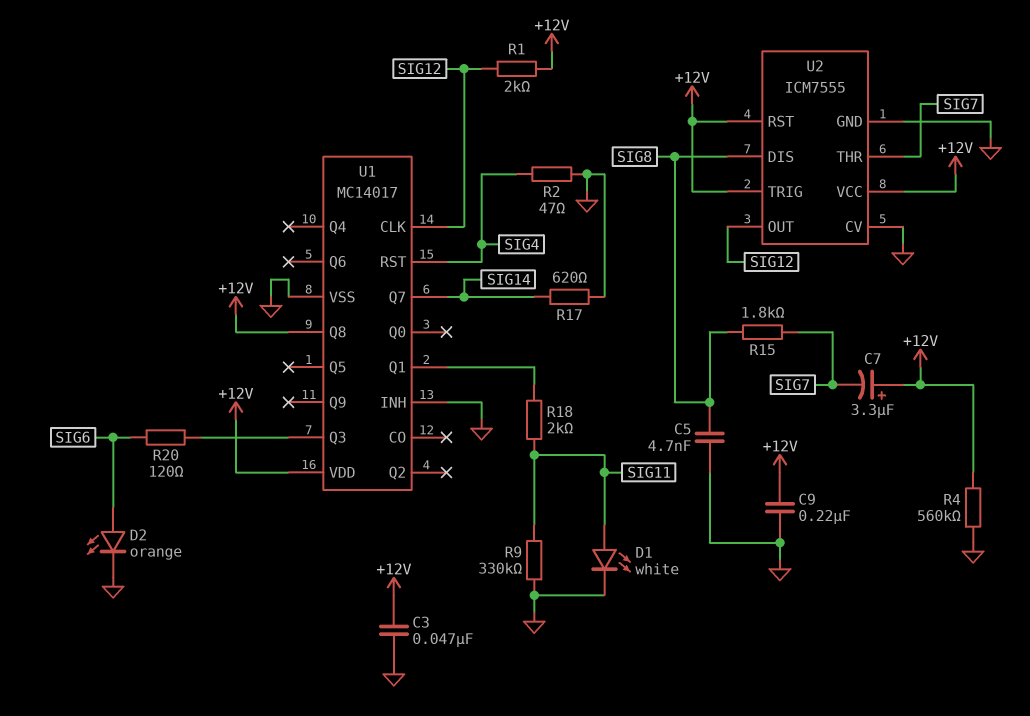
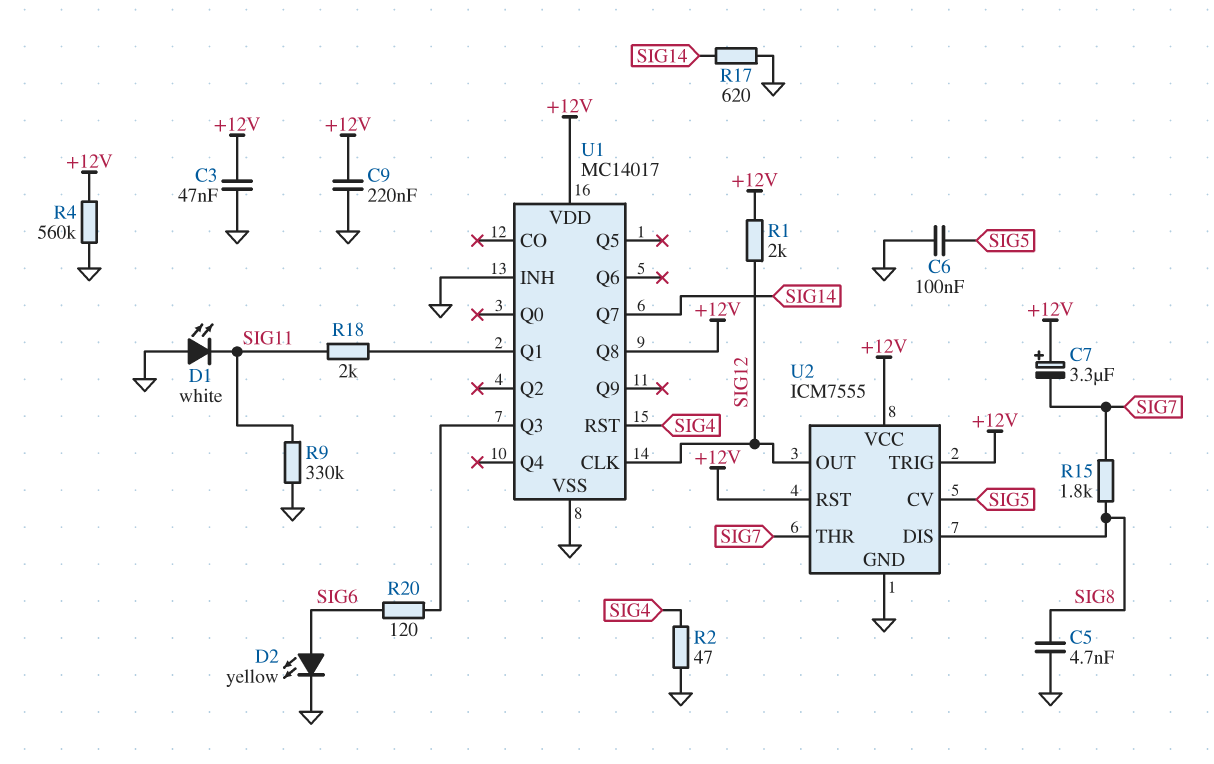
C6: none -> 100nF (GND, SIG5)
D1: LED white (A SIG11, K GND) -> LED white (A GND, K SIG11)
D2: LED orange (A SIG6, K GND) -> LED yellow (A SIG6, K GND)
U2 pin CV: GND -> SIG5

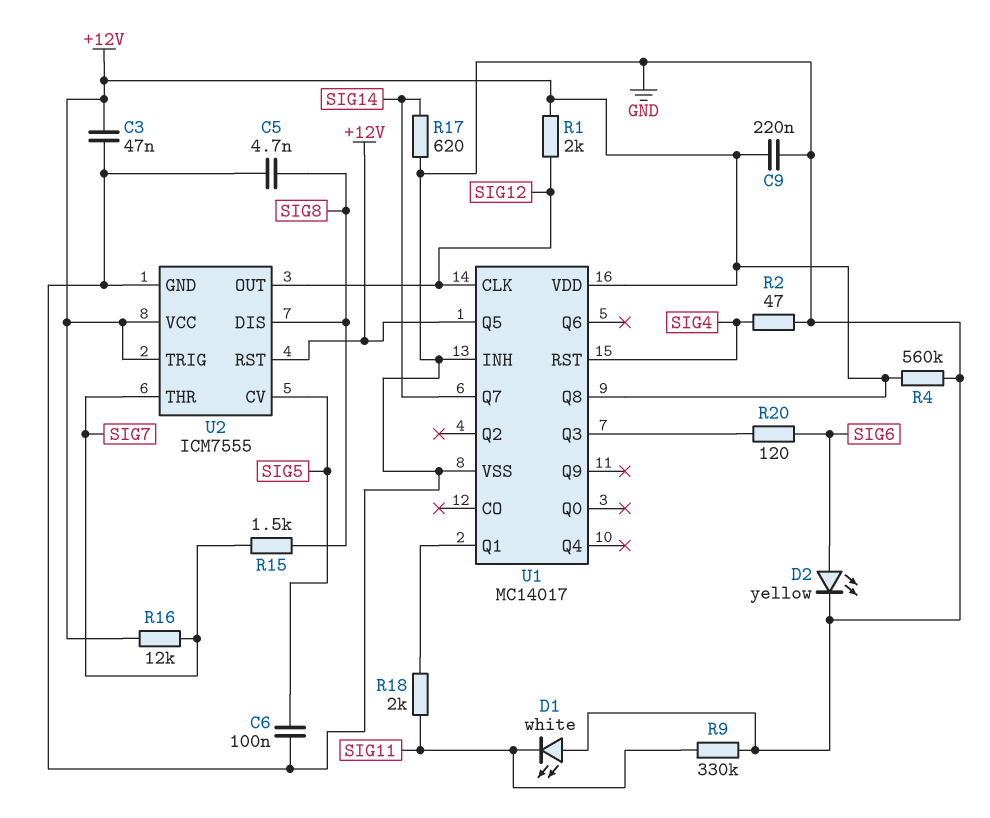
C7: 3.3uF (plus +12V, minus SIG7) -> none
R15: 1.8k (SIG7, SIG8) -> 1.5k (SIG7, SIG8)
R16: none -> 12k (+12V, SIG7)
U1 pin Q5: none -> +12V

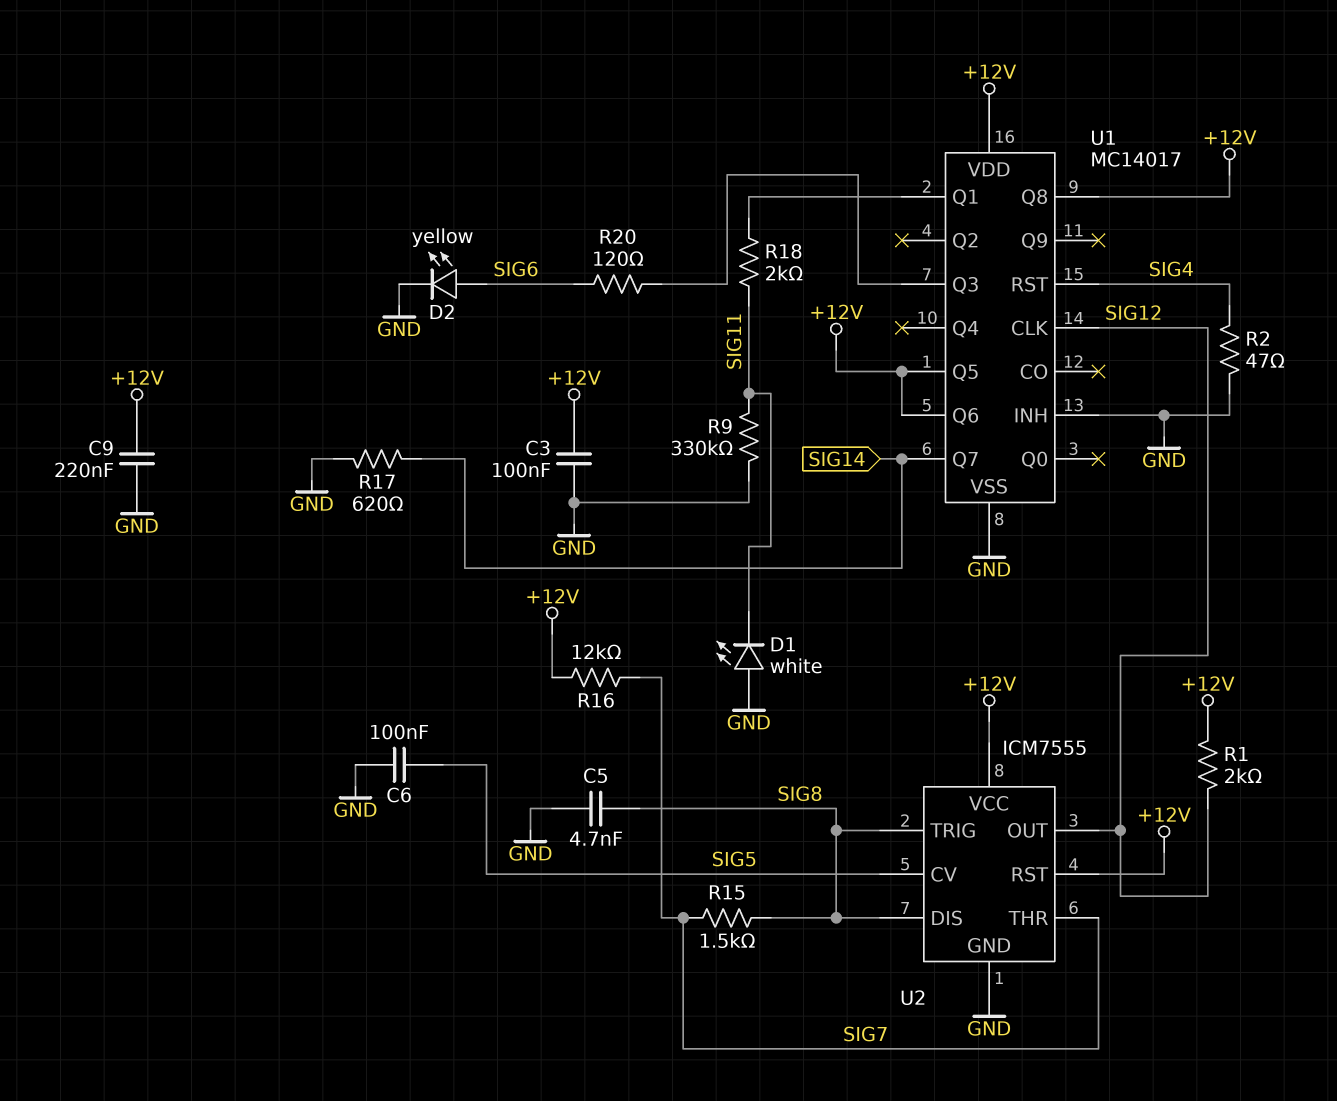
C3: 47nF (+12V, GND) -> 100nF (+12V, GND)
R4: 560k (+12V, GND) -> none
U1 pin Q6: none -> +12V
U2 pin TRIG: +12V -> SIG8

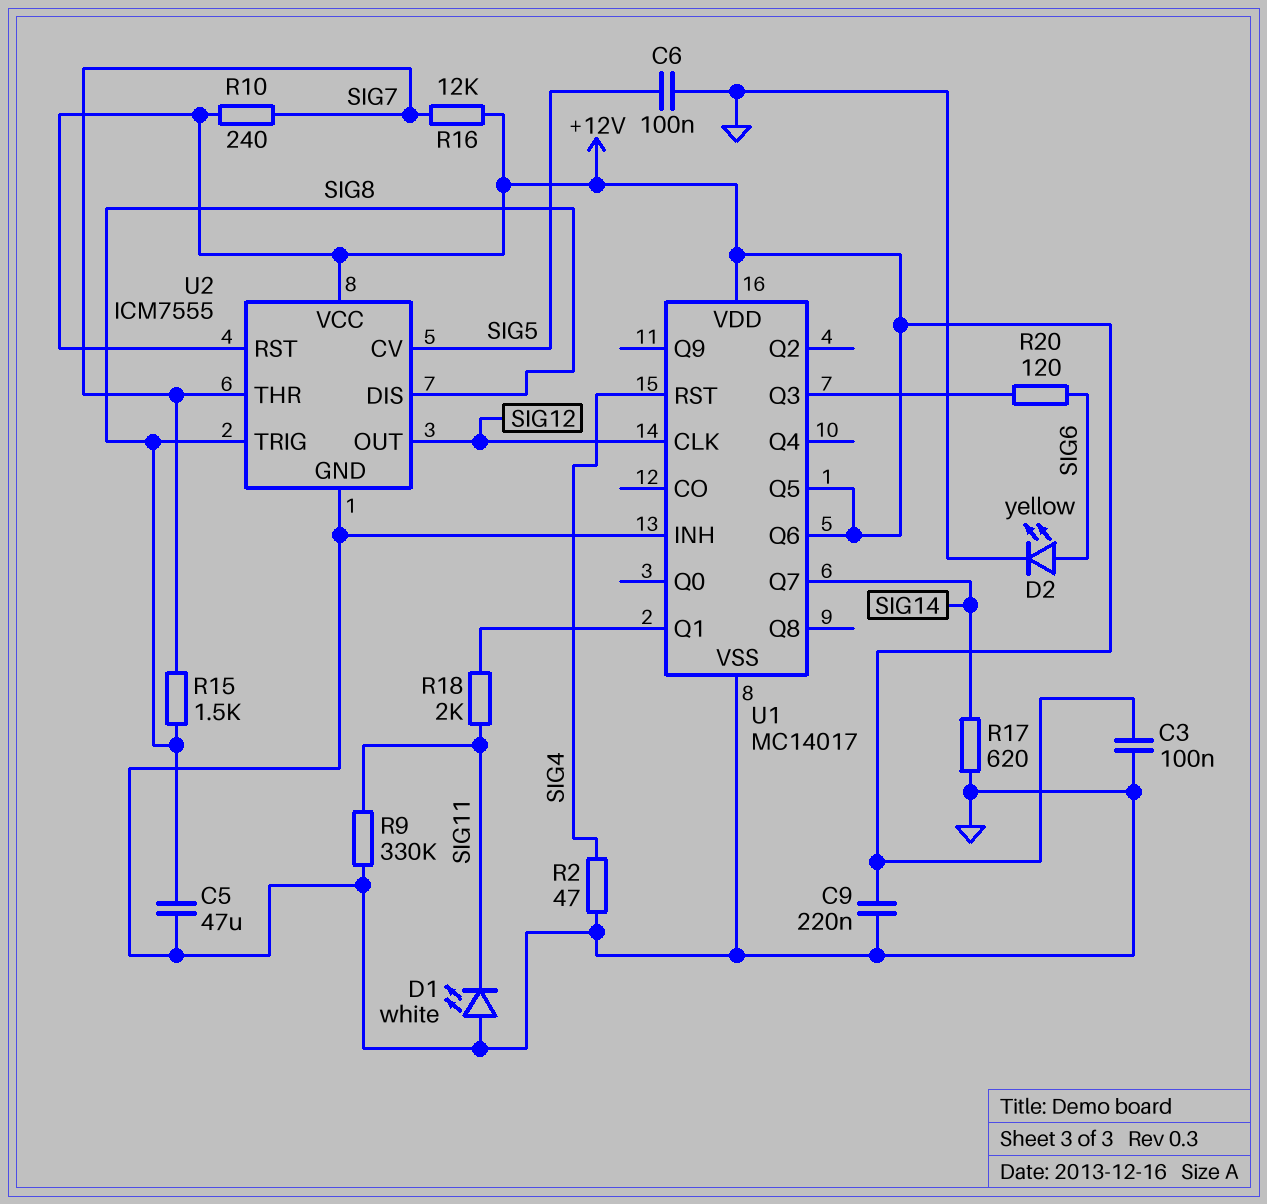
C5: 4.7nF (GND, SIG8) -> 47uF (GND, SIG8)
R1: 2k (+12V, SIG12) -> none
R10: none -> 240 (+12V, SIG7)
U1 pin Q8: +12V -> none

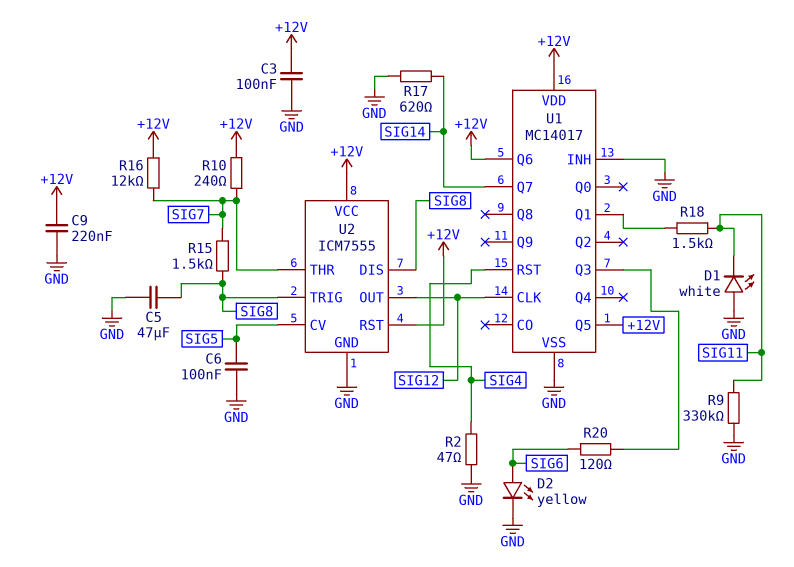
R18: 2k (SIG11, U1/Q1) -> 1.5k (SIG11, U1/Q1)

